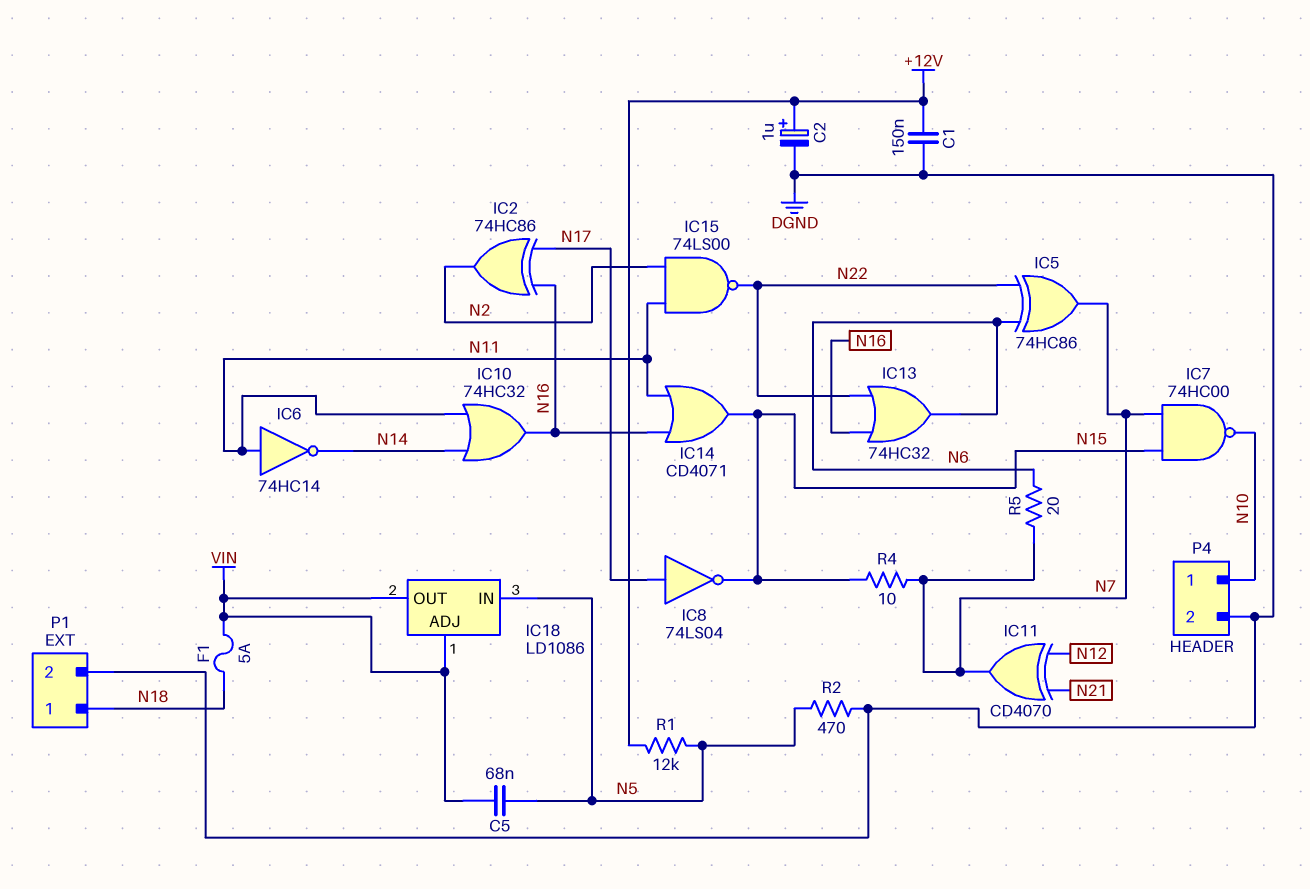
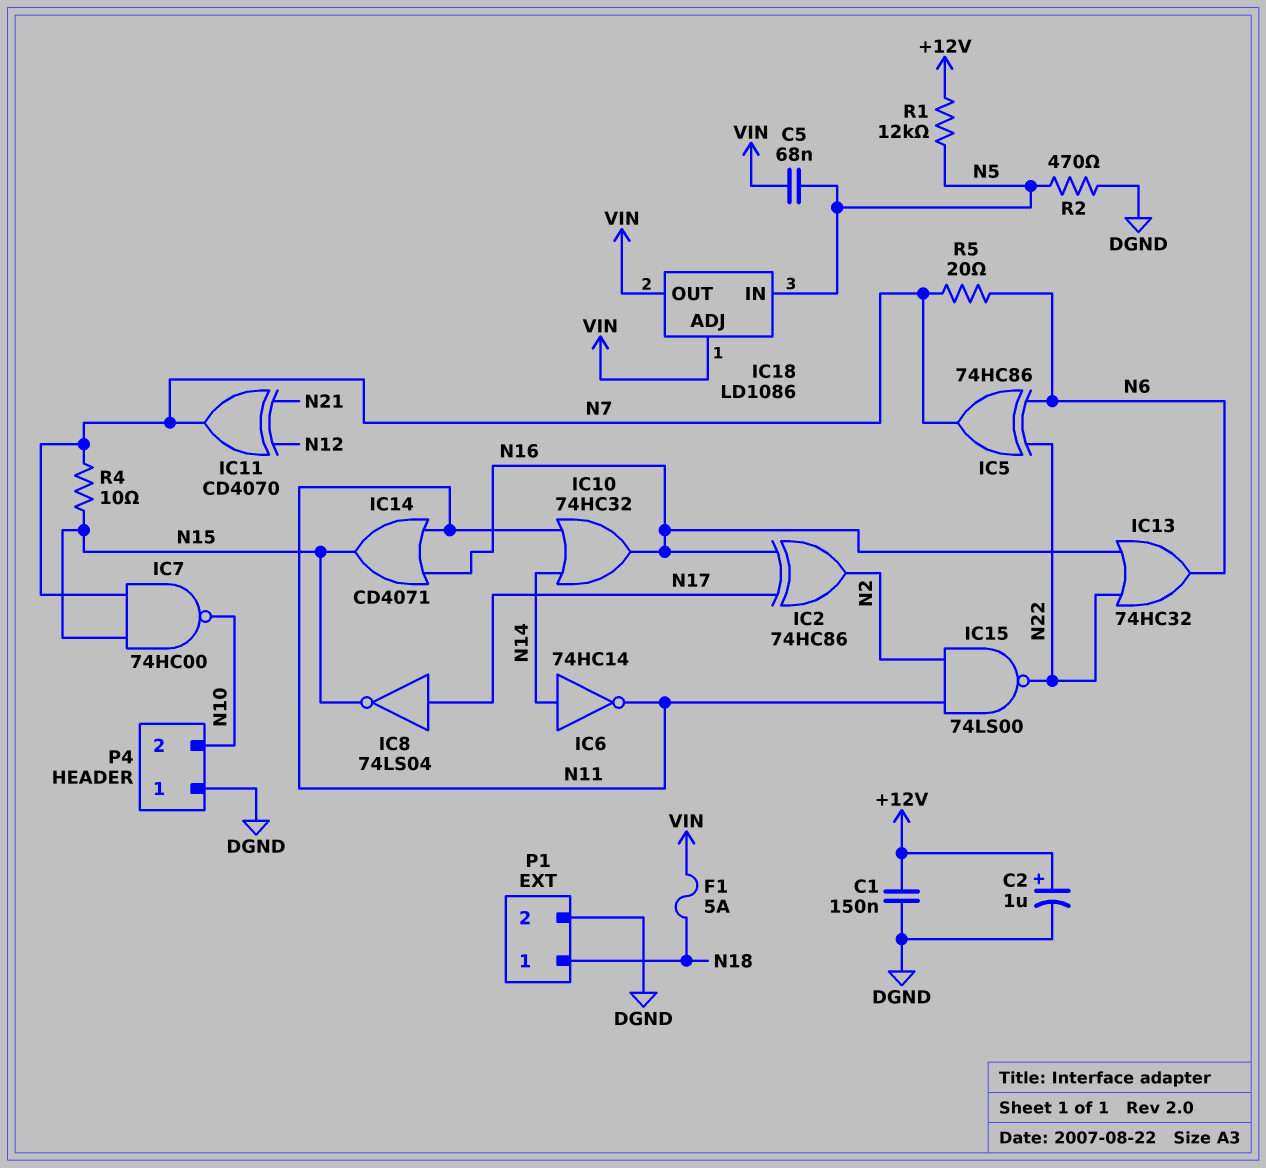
IC6: NOT 74HC14 (in N11, out N14) -> NOT 74HC14 (in N14, out N11)
P4 pin 1: N10 -> DGND
P4 pin 2: DGND -> N10

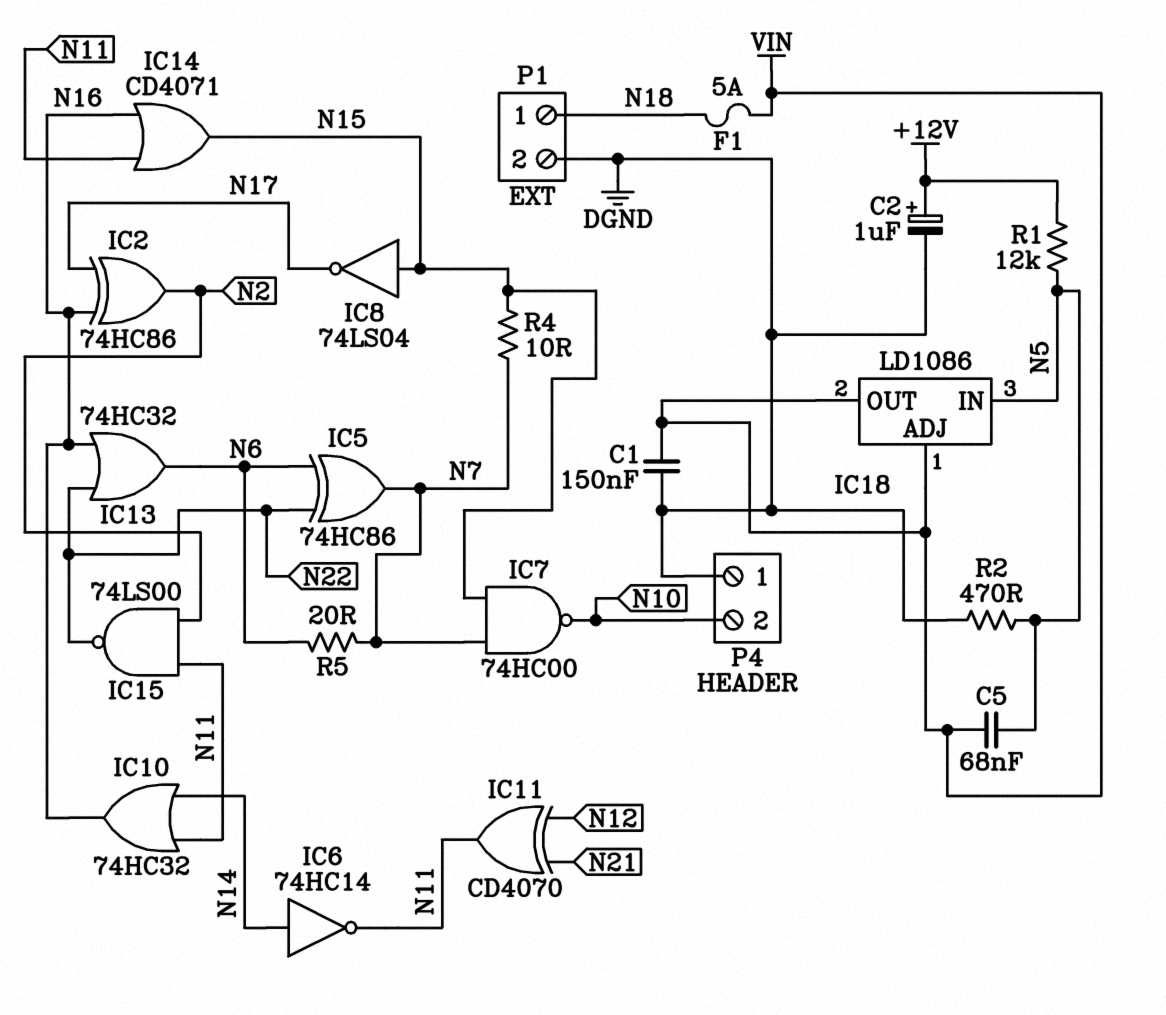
C1: 150nF (+12V, DGND) -> 150nF (DGND, VIN)
IC8: NOT 74LS04 (in N17, out N15) -> NOT 74LS04 (in N15, out N17)
IC11: XOR CD4070 (in N12, in N21, out N7) -> XOR CD4070 (in N12, in N21, out N11)

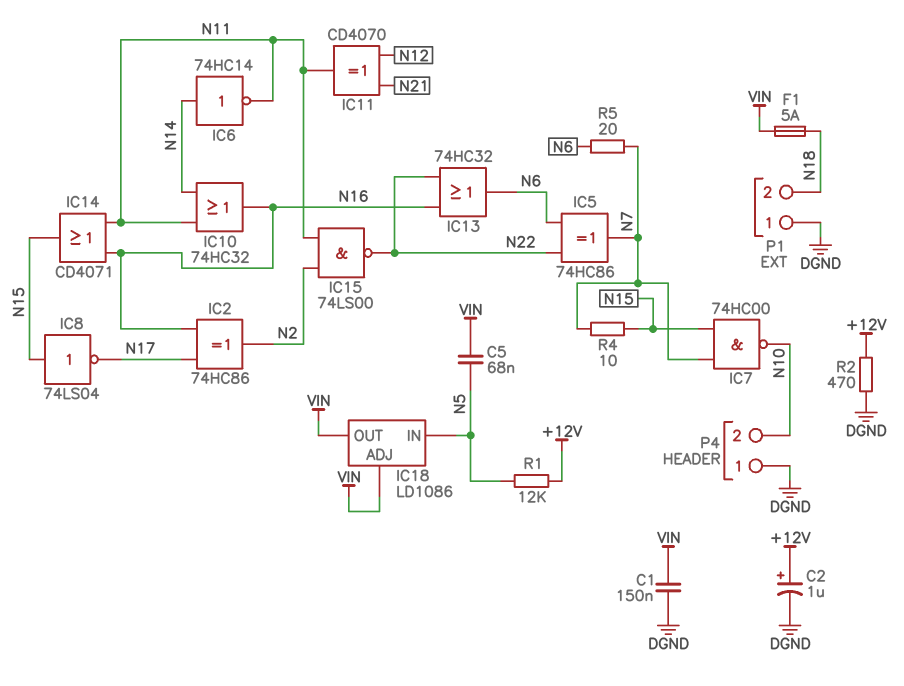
P1 pin 1: N18 -> DGND
P1 pin 2: DGND -> N18
R2: 470 (DGND, N5) -> 470 (+12V, DGND)

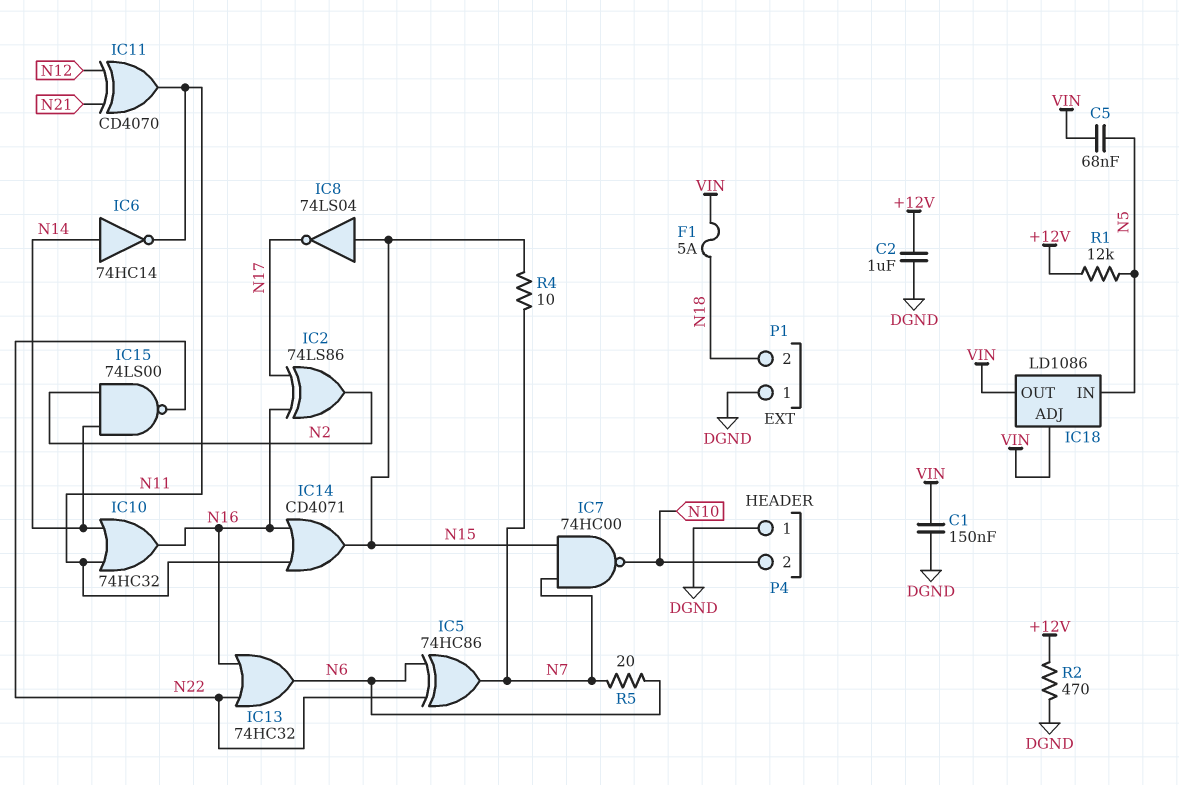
C2: 1uF (plus +12V, minus DGND) -> 1uF (+12V, DGND)
IC2: XOR 74HC86 (in N16, in N17, out N2) -> XOR 74LS86 (in N16, in N17, out N2)
IC15: NAND 74LS00 (in N2, in N11, out N22) -> NAND 74LS00 (in N2, in N14, out N22)

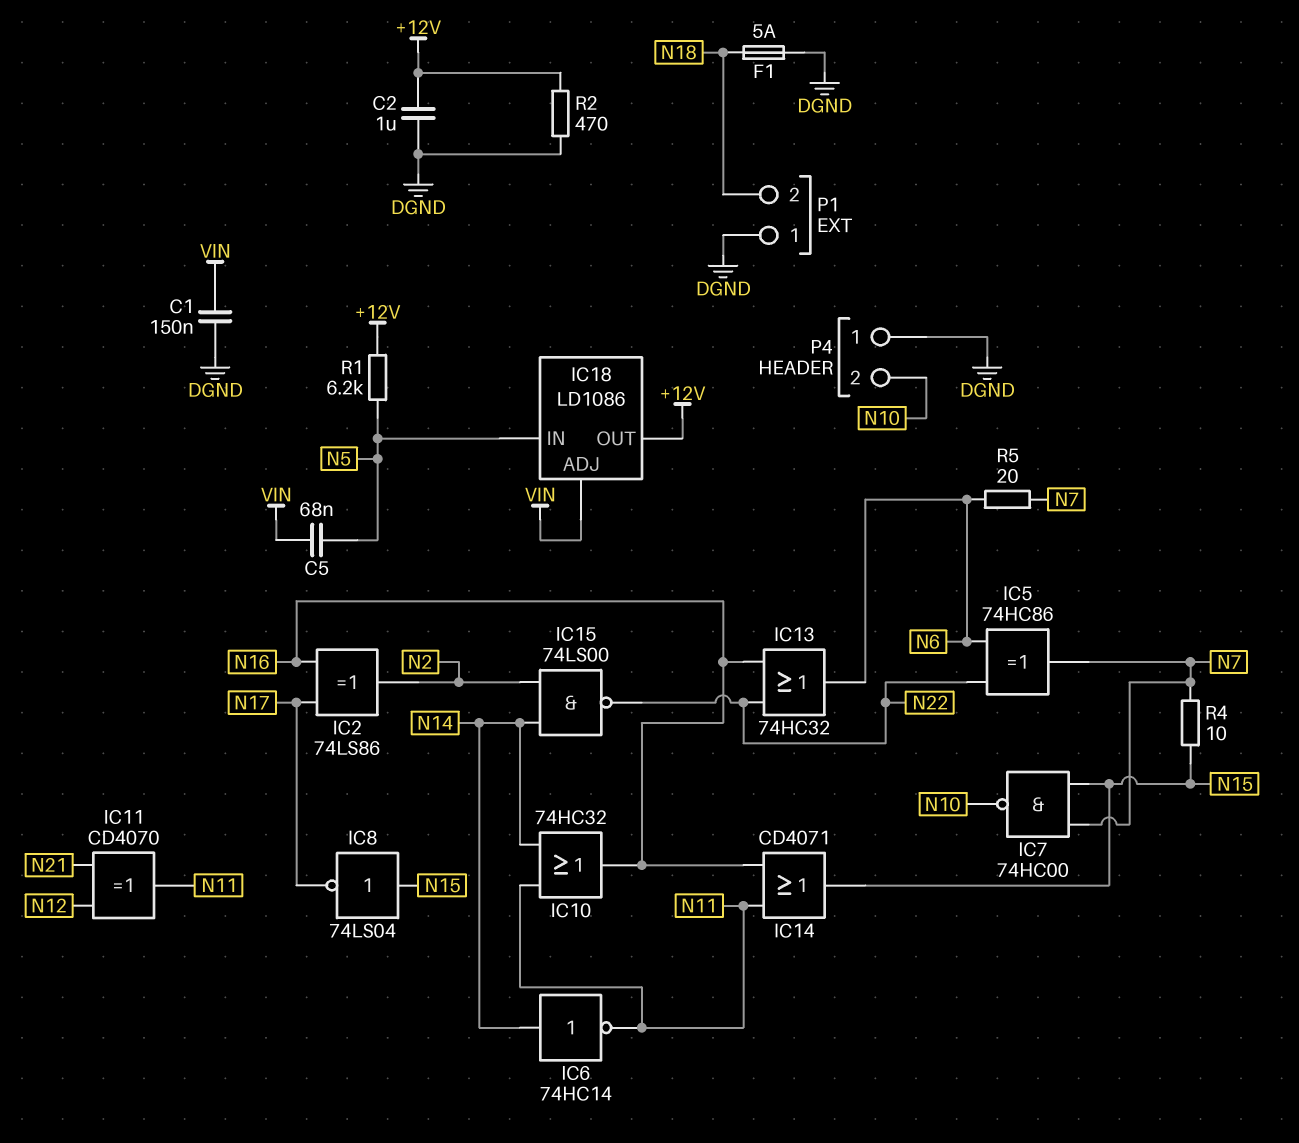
F1: 5A (N18, VIN) -> 5A (DGND, N18)
IC18 pin OUT: VIN -> +12V
R1: 12k (+12V, N5) -> 6.2k (+12V, N5)

